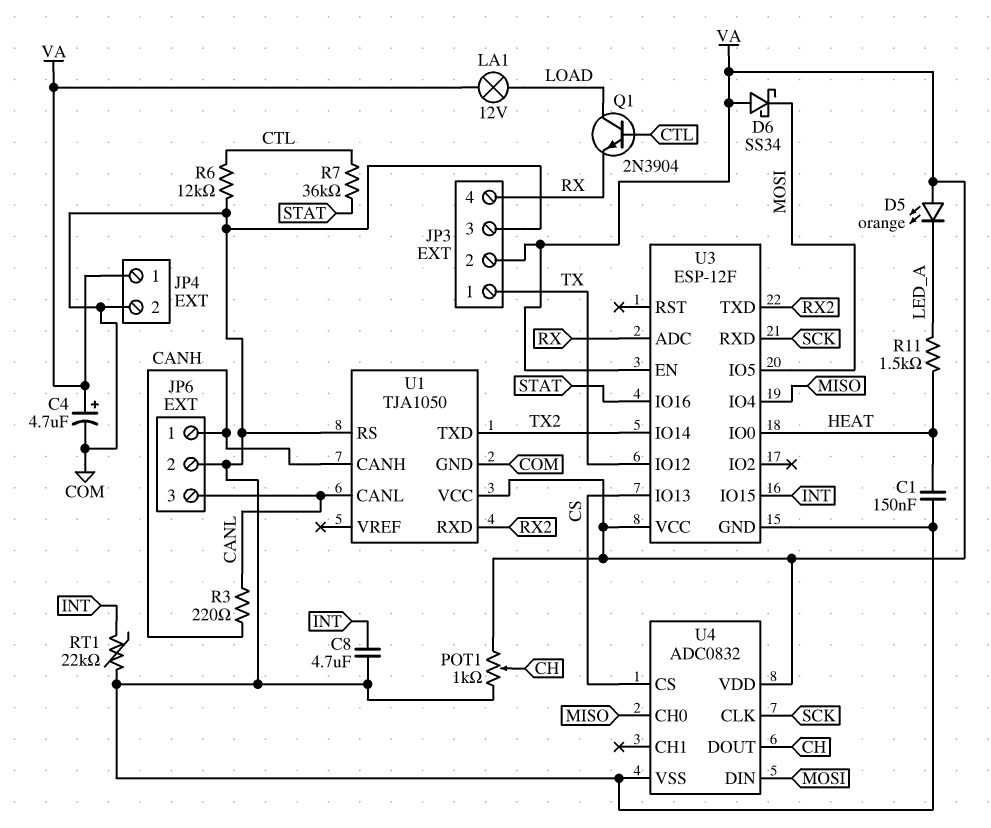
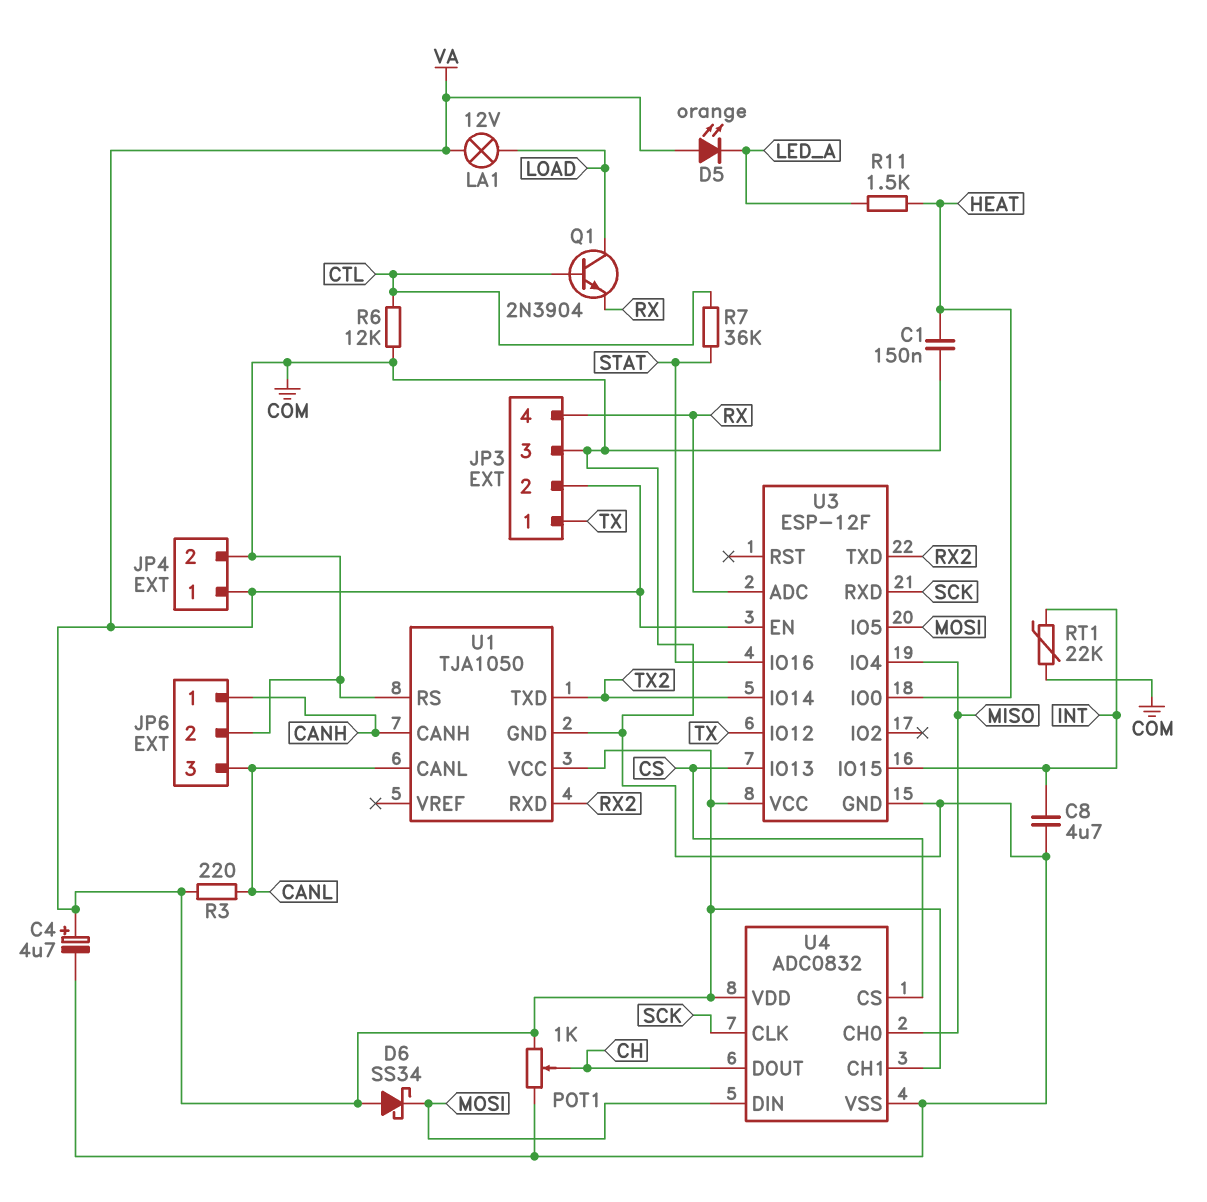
R3: 220 (CANH, CANL) -> 220 (CANL, VA)
U4 pin CH1: none -> VA

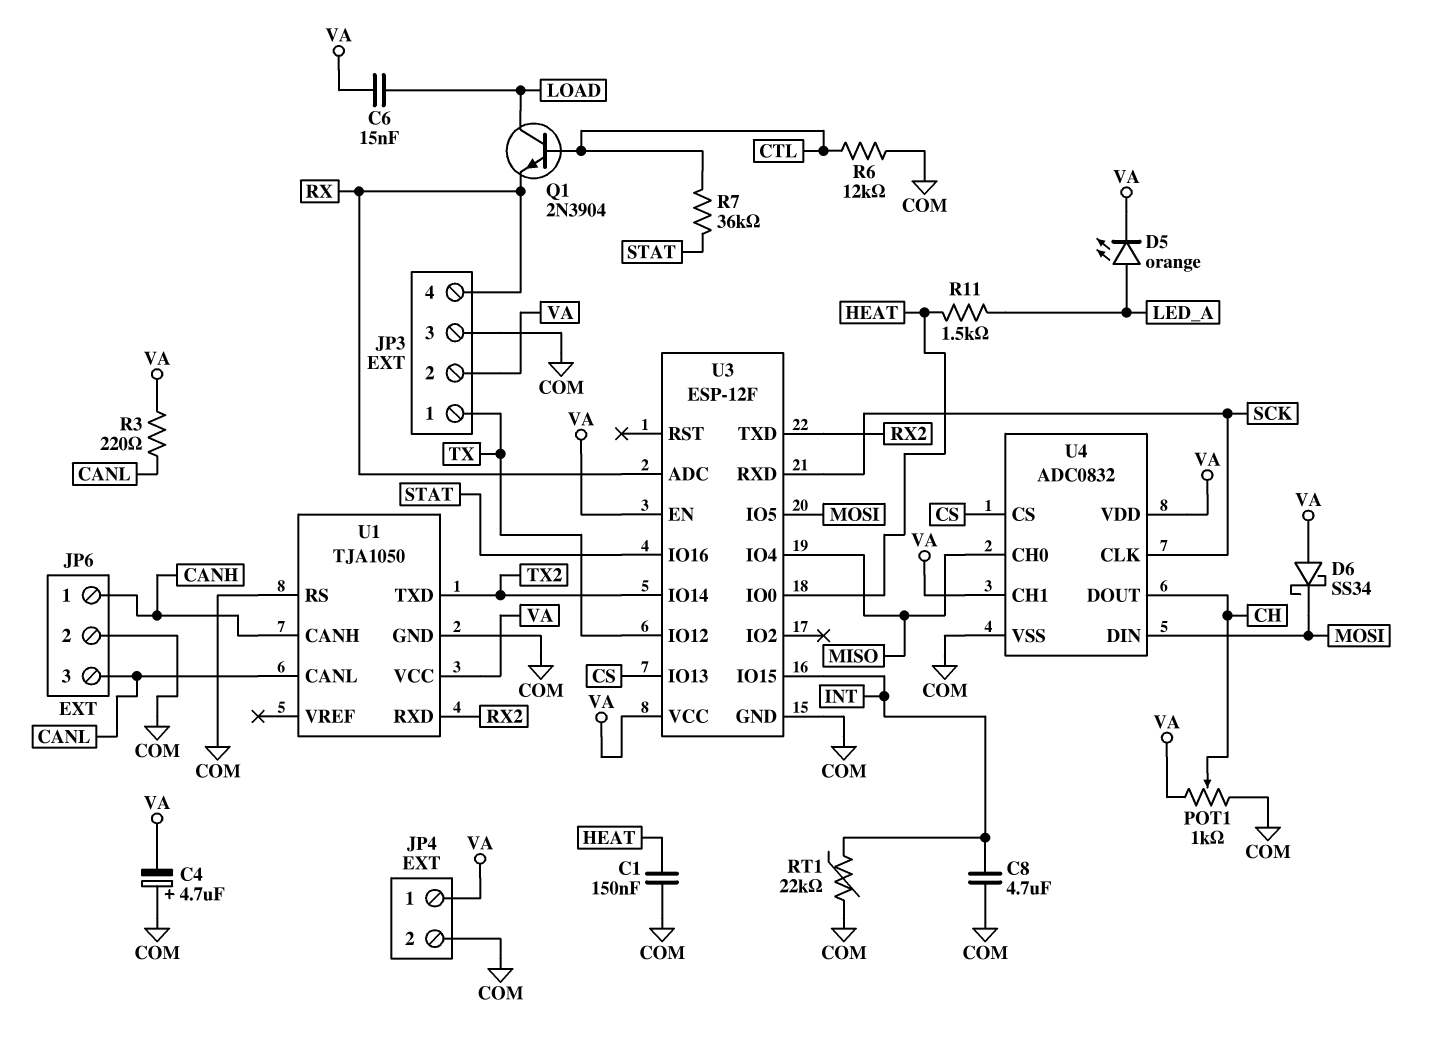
C4: 4.7uF (plus VA, minus COM) -> 4.7uF (plus COM, minus VA)
C6: none -> 15nF (LOAD, VA)
D5: LED orange (A VA, K LED_A) -> LED orange (A LED_A, K VA)
LA1: lamp 12V (LOAD, VA) -> none

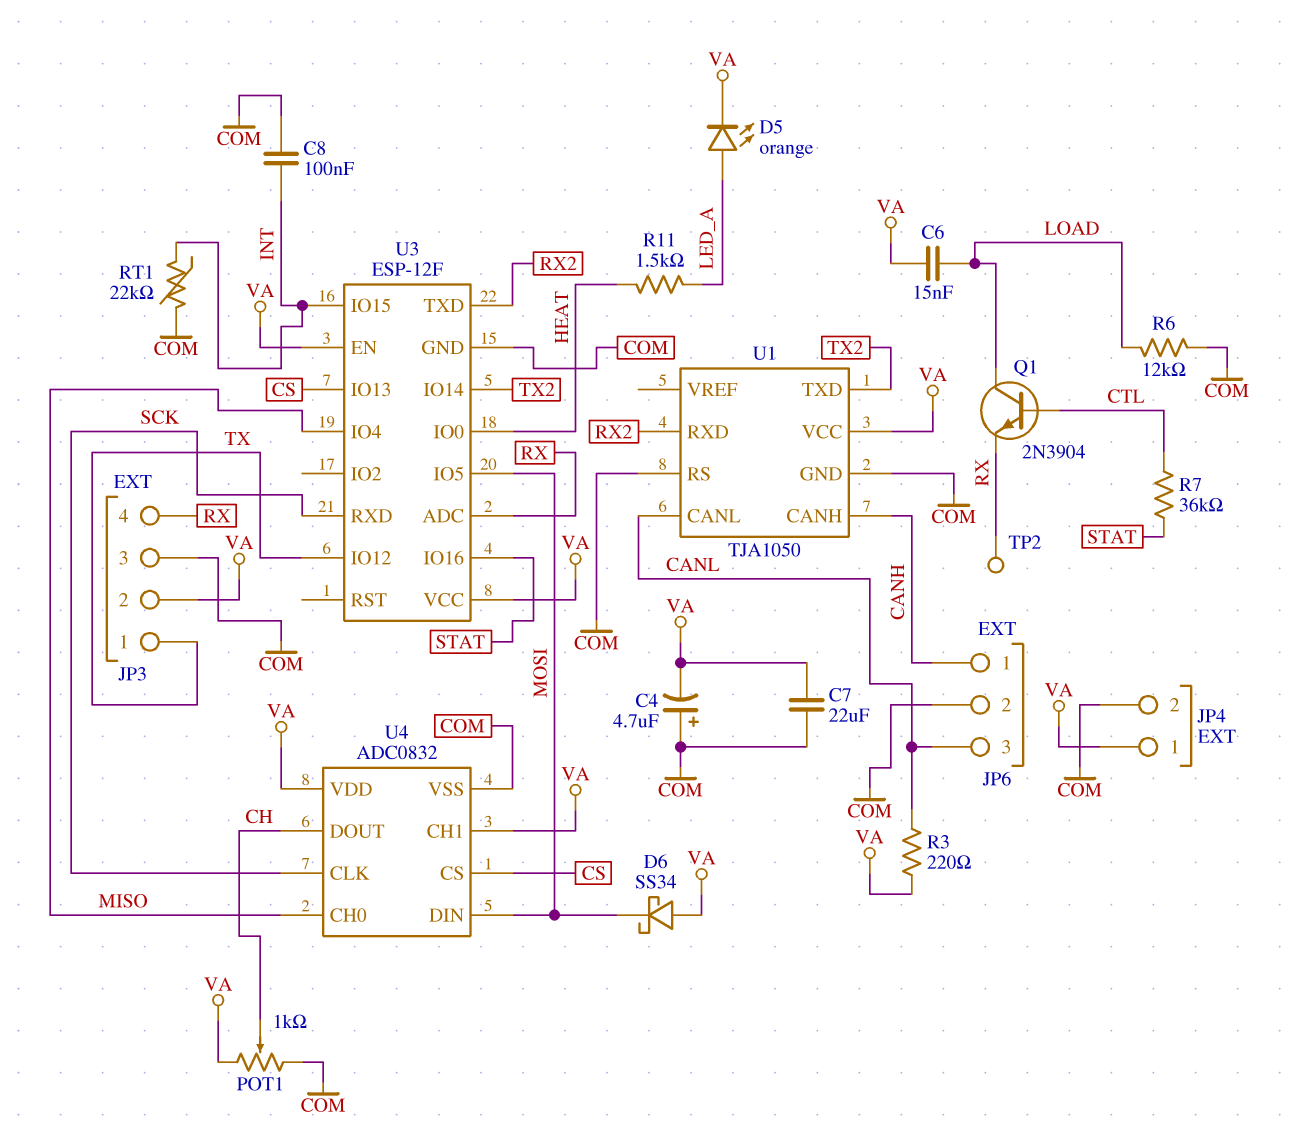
C1: 150nF (COM, HEAT) -> none
C7: none -> 22uF (COM, VA)
C8: 4.7uF (COM, INT) -> 100nF (COM, INT)
R6: 12k (COM, CTL) -> 12k (COM, LOAD)
TP2: none -> test point (RX)

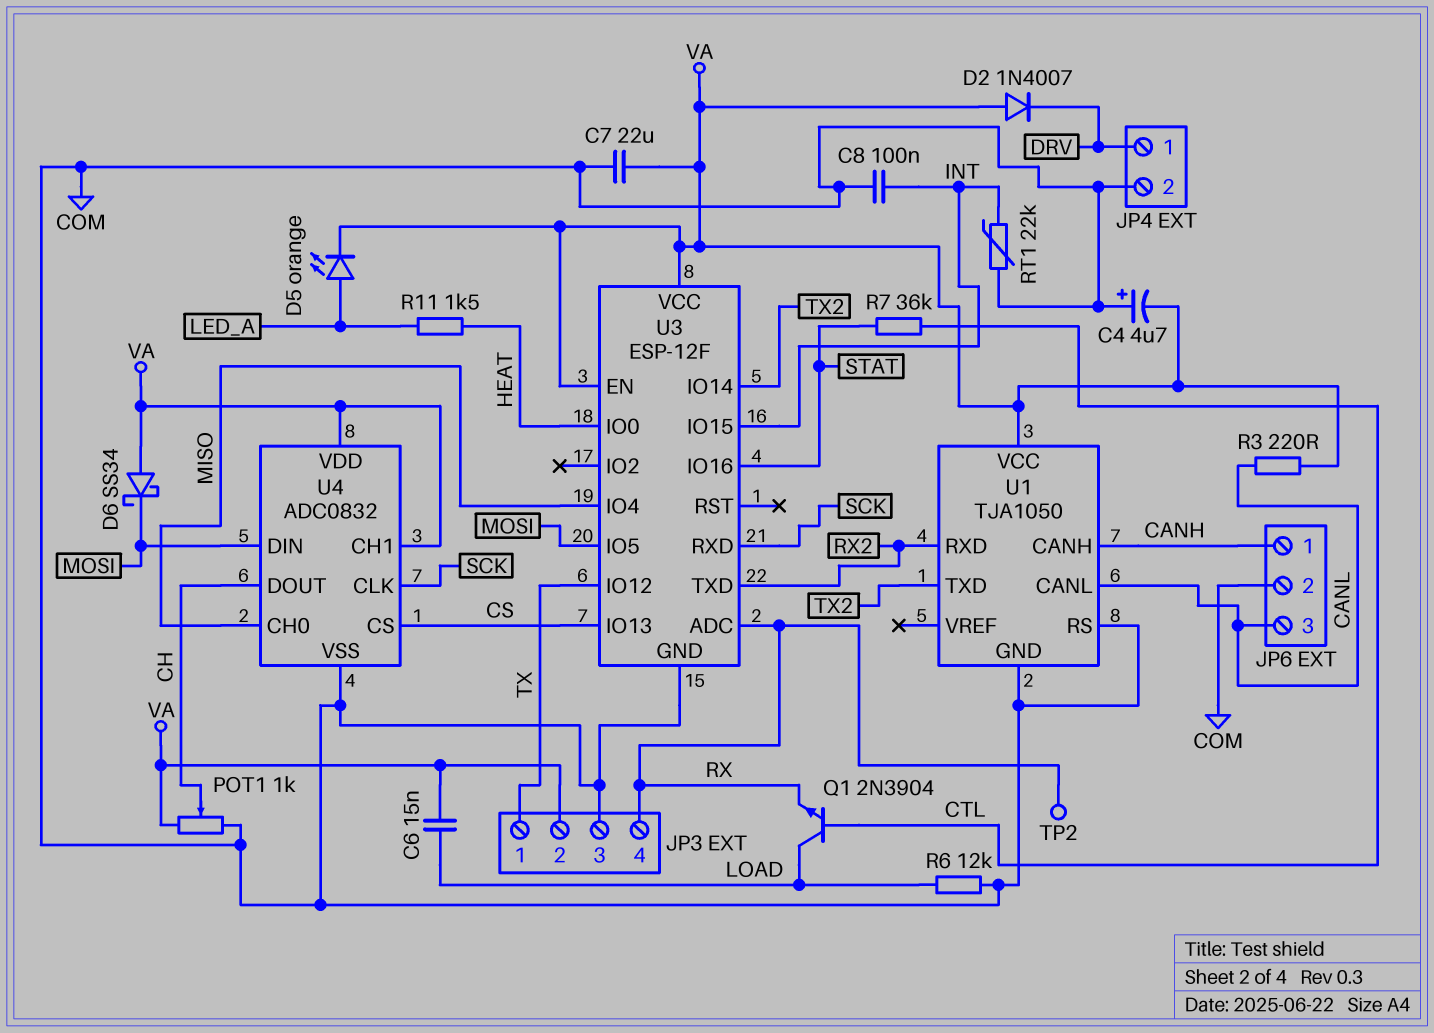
D2: none -> diode 1N4007 (A VA, K DRV)
JP4 pin 1: VA -> DRV

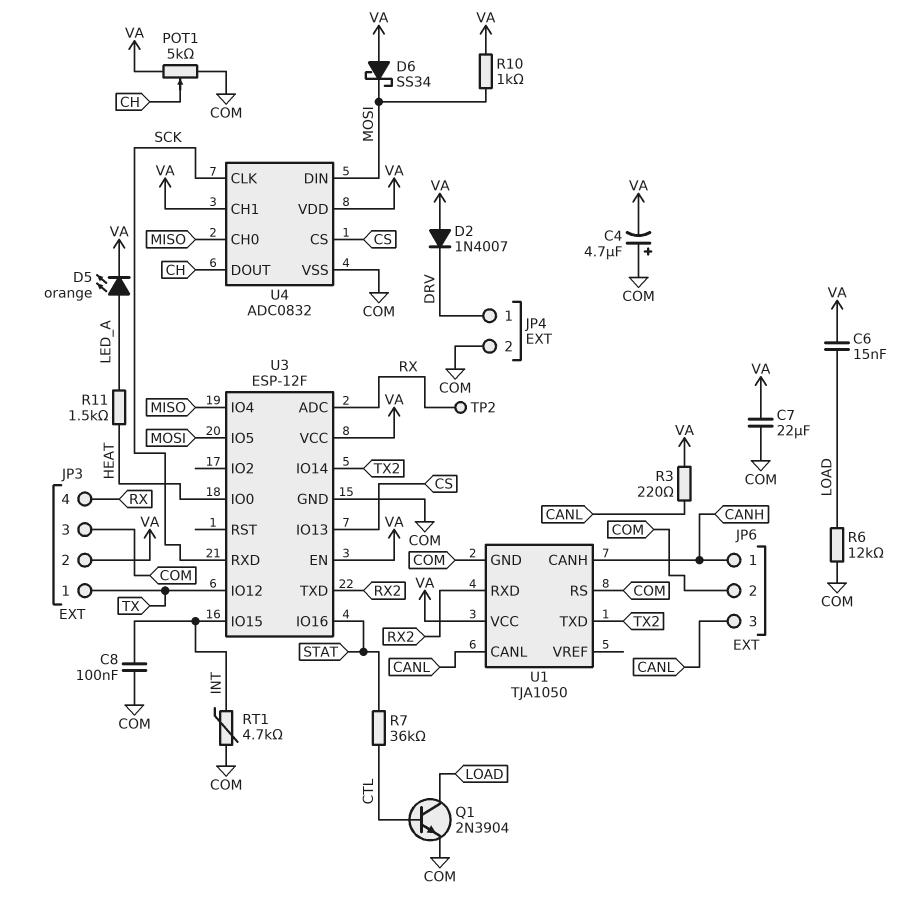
POT1: 1k (COM, VA, wiper CH) -> 5k (COM, VA, wiper CH)
Q1: NPN 2N3904 (B CTL, C LOAD, E RX) -> NPN 2N3904 (B CTL, C LOAD, E COM)
R10: none -> 1k (MOSI, VA)
RT1: 22k (COM, INT) -> 4.7k (COM, INT)

